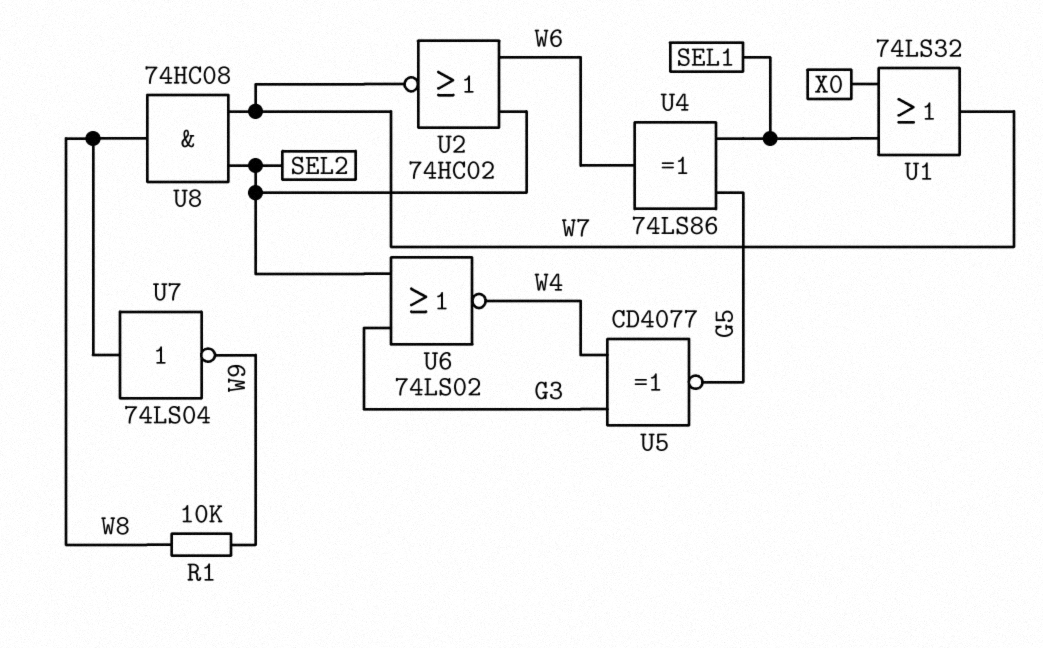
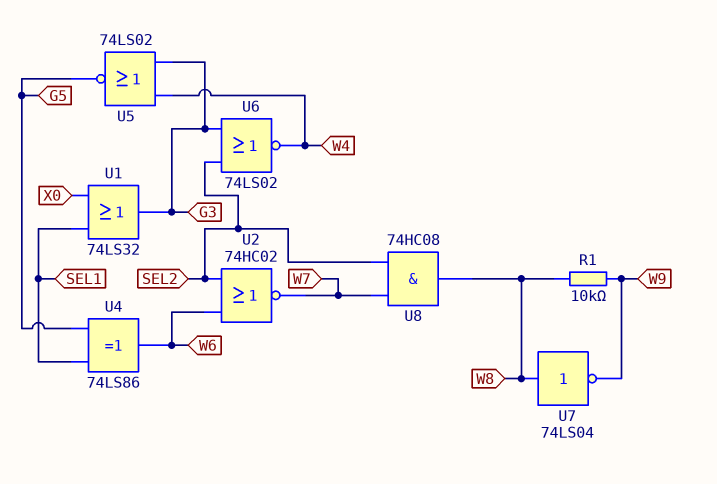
U1: OR 74LS32 (in SEL1, in X0, out W7) -> OR 74LS32 (in SEL1, in X0, out G3)
U5: XNOR CD4077 (in G3, in W4, out G5) -> NOR 74LS02 (in G3, in W4, out G5)

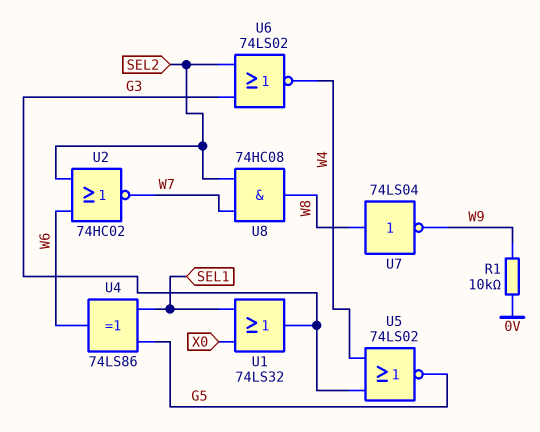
R1: 10k (W8, W9) -> 10k (0V, W9)

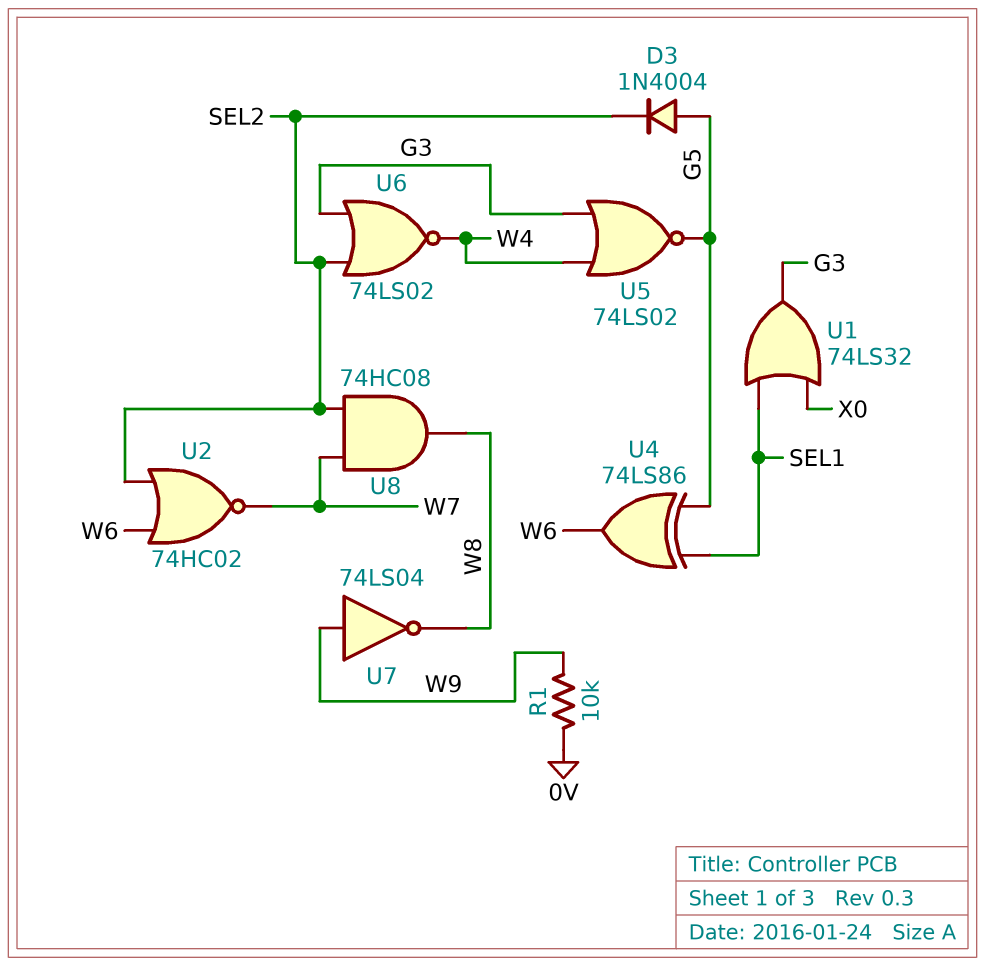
D3: none -> diode 1N4004 (A G5, K SEL2)
U7: NOT 74LS04 (in W8, out W9) -> NOT 74LS04 (in W9, out W8)

